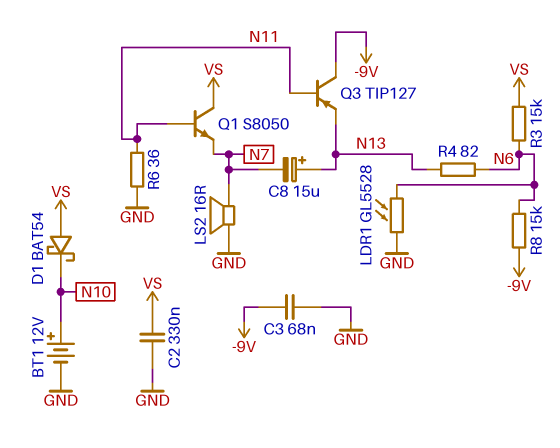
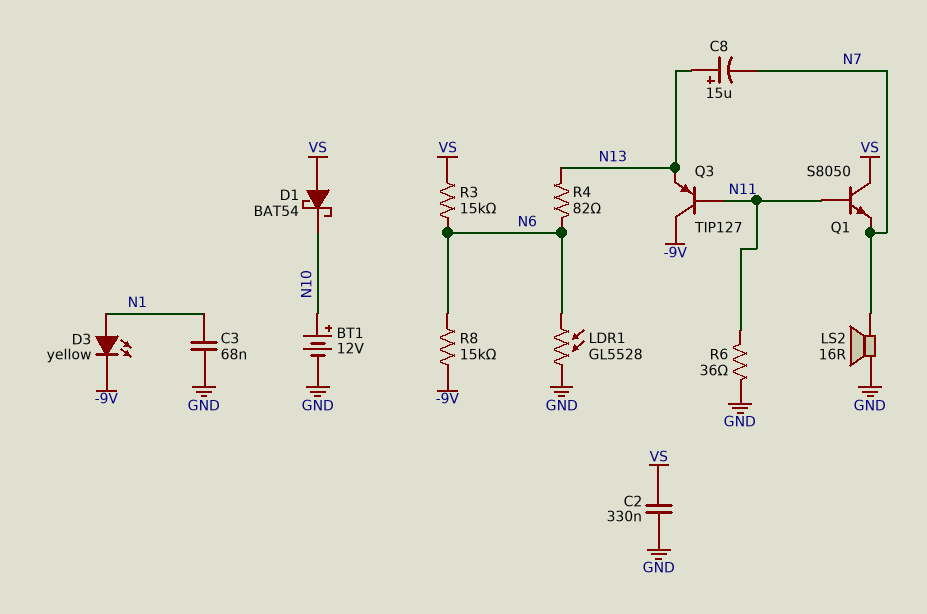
C3: 68nF (-9V, GND) -> 68nF (GND, N1)
D3: none -> LED yellow (A N1, K -9V)

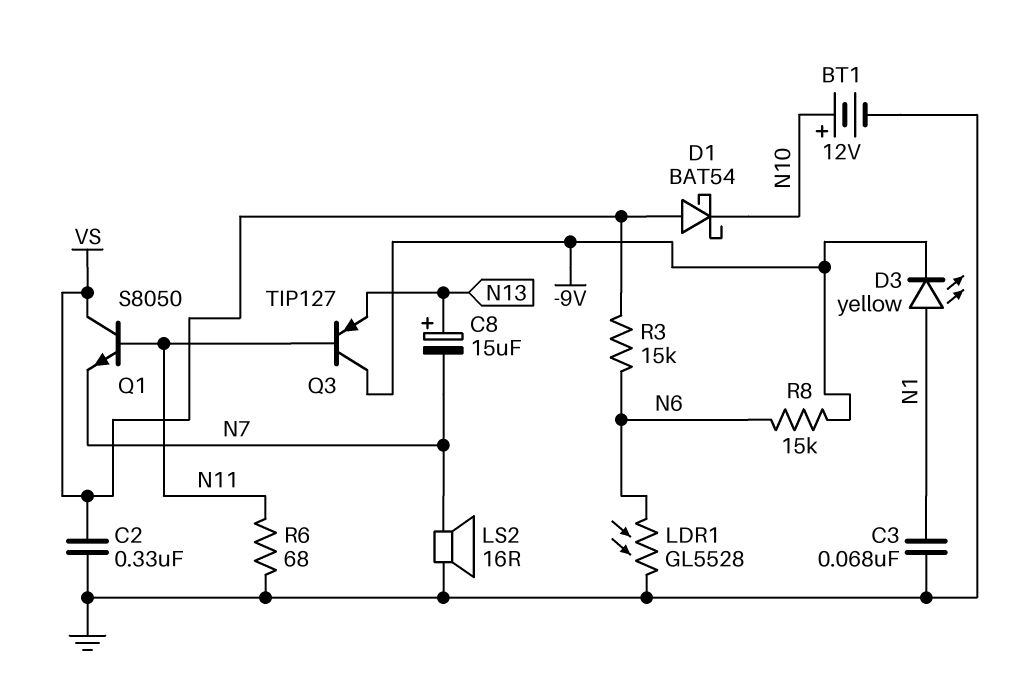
R4: 82 (N6, N13) -> none
R6: 36 (GND, N11) -> 68 (GND, N11)

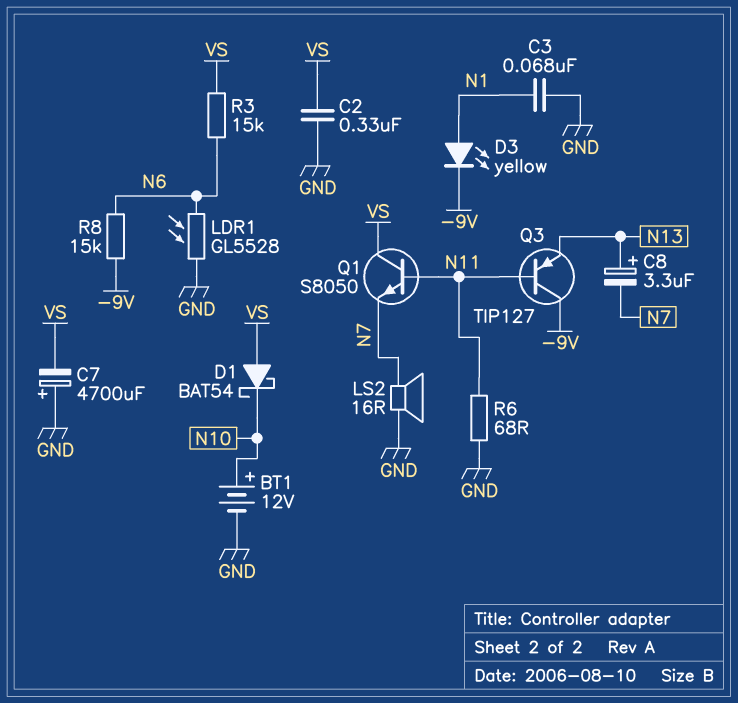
C7: none -> 4700uF (plus GND, minus VS)
C8: 15uF (plus N13, minus N7) -> 3.3uF (plus N13, minus N7)

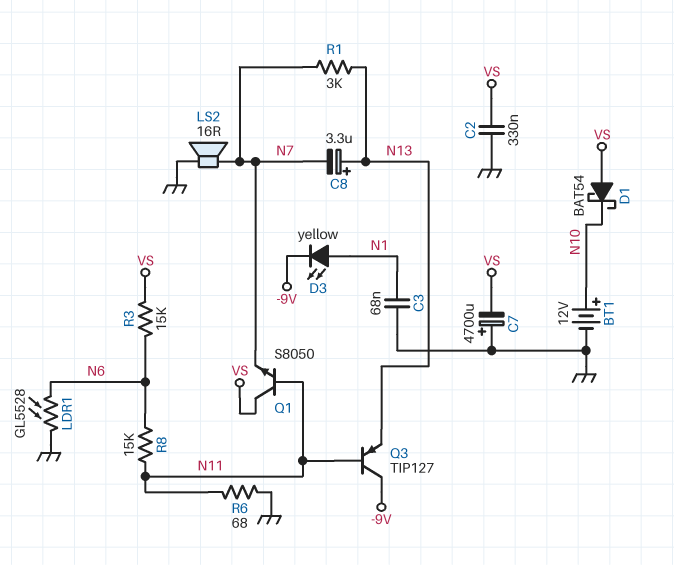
R1: none -> 3k (N7, N13)
R8: 15k (-9V, N6) -> 15k (N6, N11)

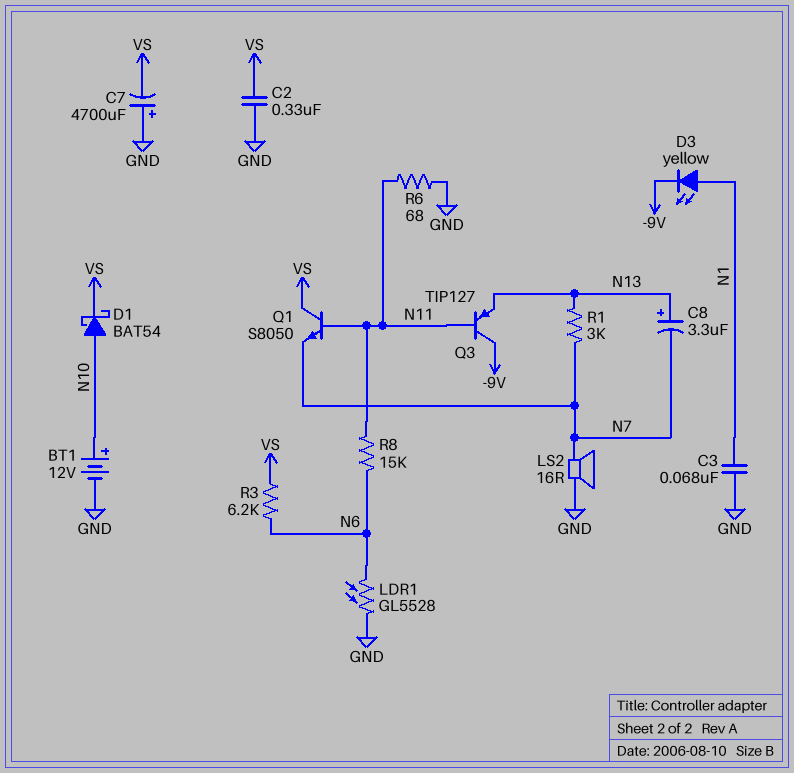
D1: schottky BAT54 (A VS, K N10) -> schottky BAT54 (A N10, K VS)
R3: 15k (N6, VS) -> 6.2k (N6, VS)

